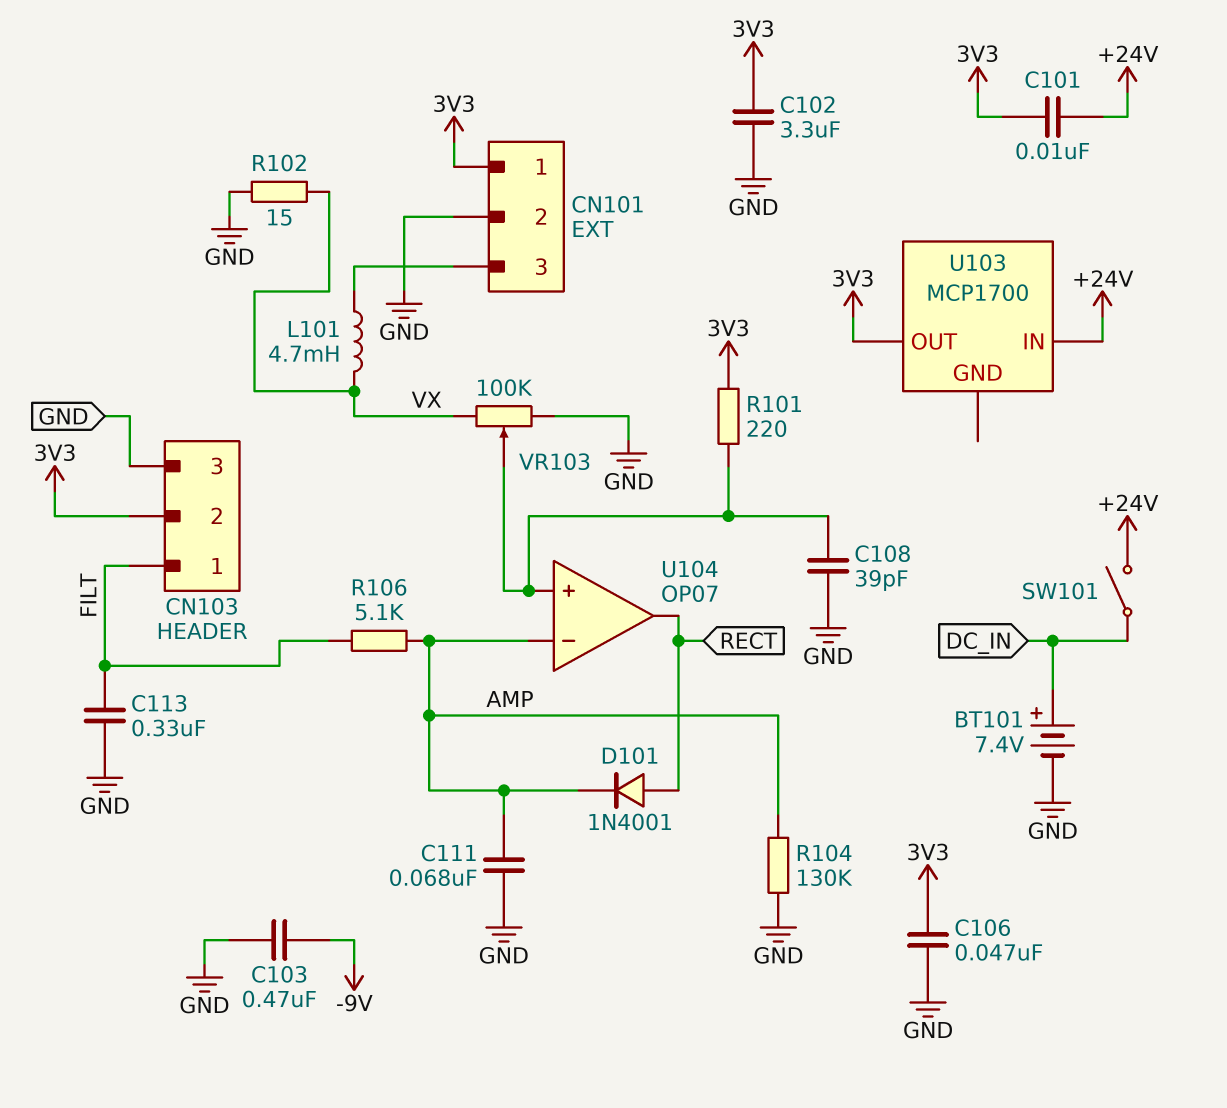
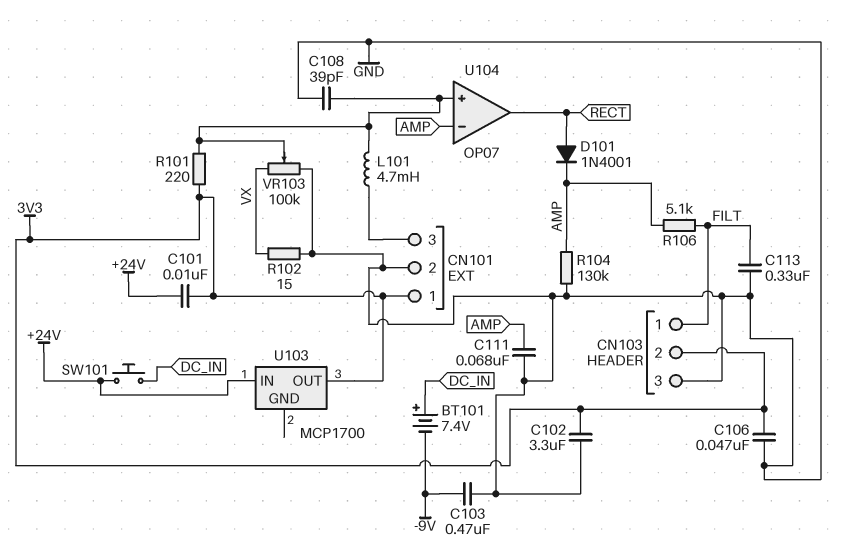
BT101: 7.4V (plus DC_IN, minus GND) -> 7.4V (plus DC_IN, minus -9V)
L101: 4.7mH (CN101/3, VX) -> 4.7mH (CN101/3, U104/in+)
SW101: switch (+24V, DC_IN) -> button (+24V, DC_IN)

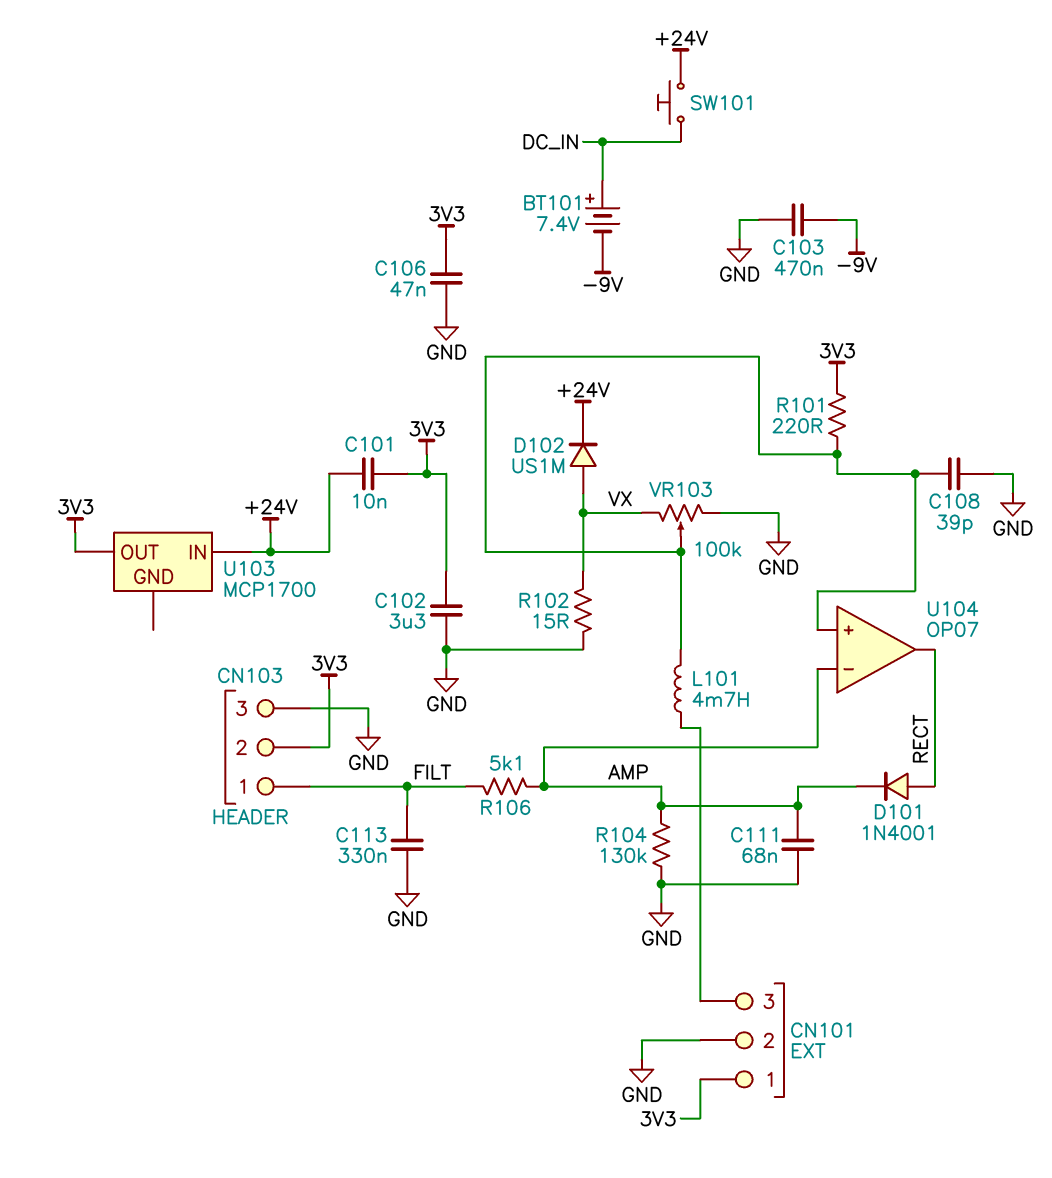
D102: none -> diode US1M (A VX, K +24V)

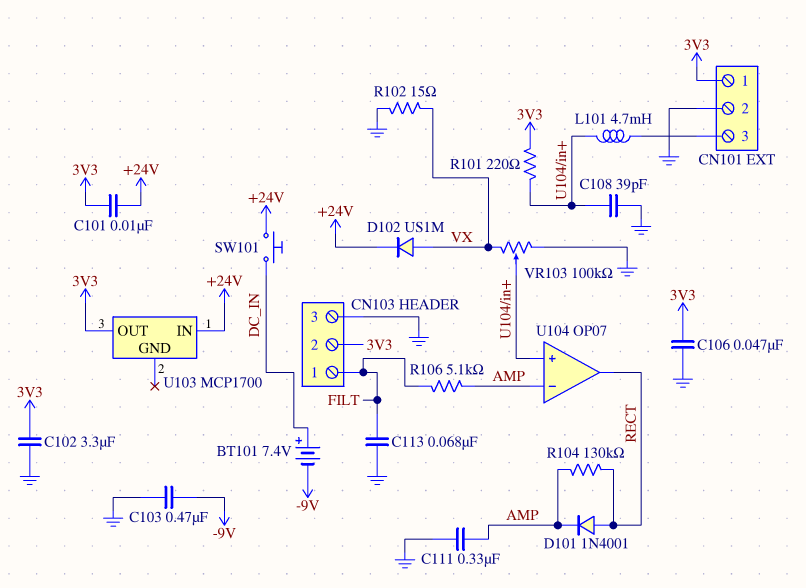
C111: 68nF (AMP, GND) -> 330nF (AMP, GND)
C113: 330nF (FILT, GND) -> 68nF (FILT, GND)
R104: 130k (AMP, GND) -> 130k (AMP, RECT)

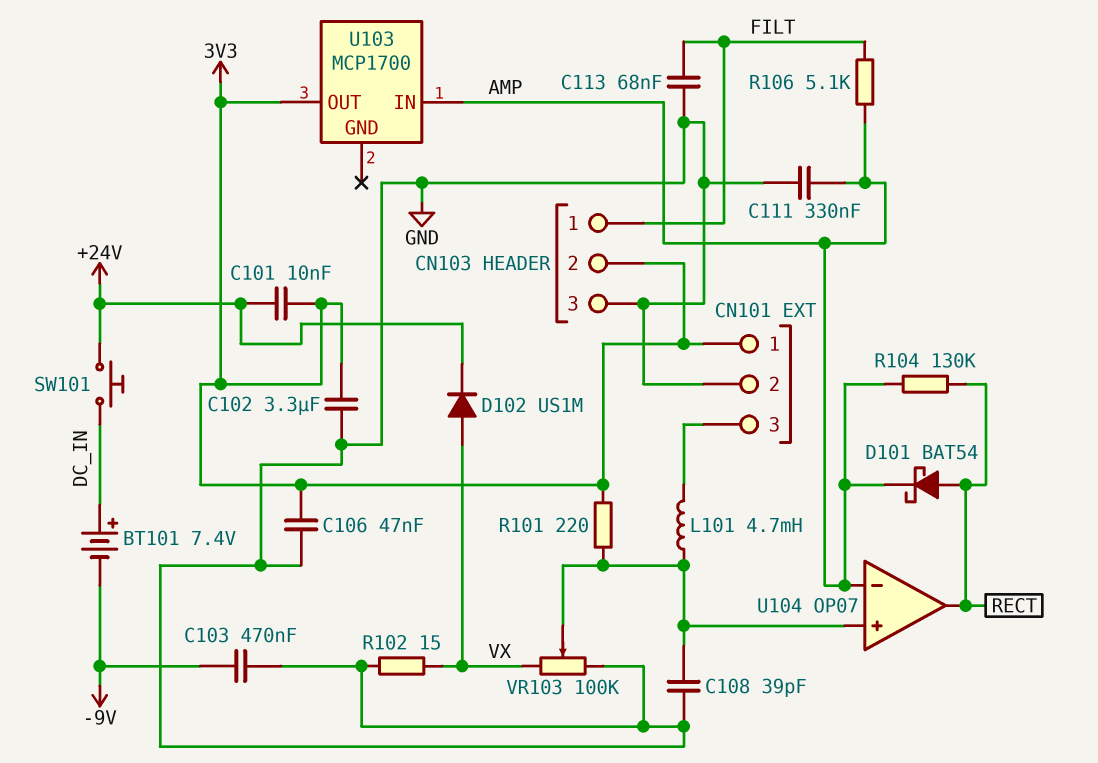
D101: diode 1N4001 (A RECT, K AMP) -> schottky BAT54 (A RECT, K AMP)
U103 pin IN: +24V -> AMP

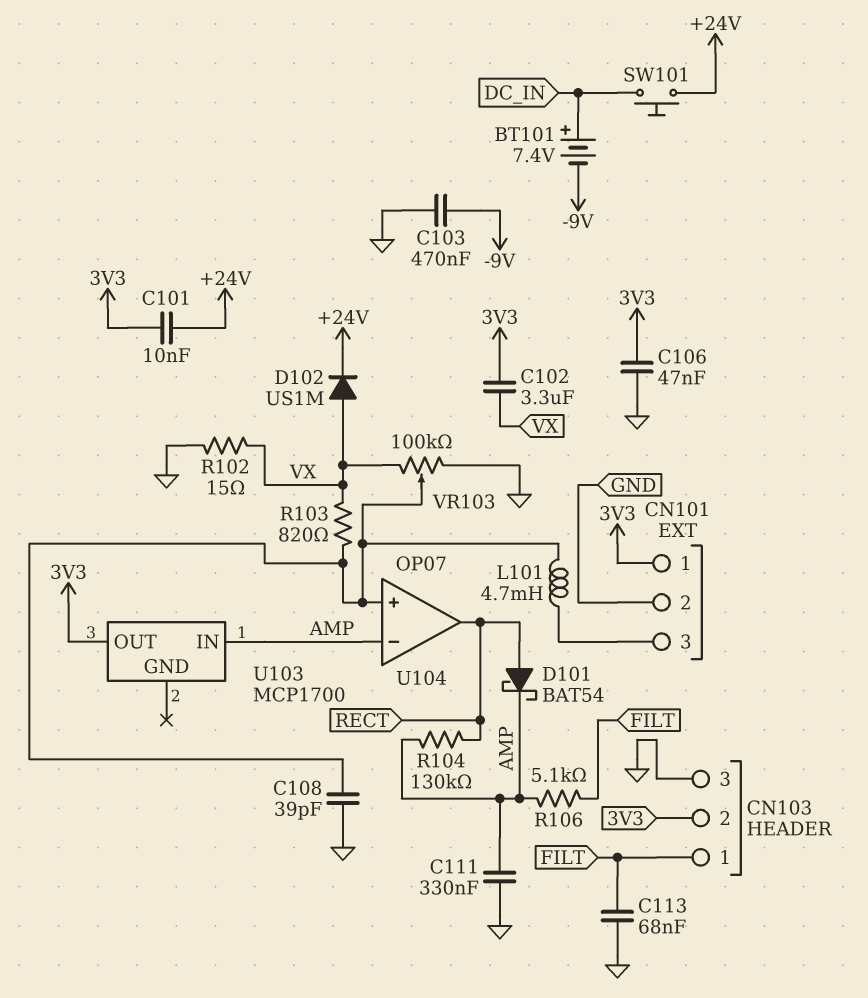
C102: 3.3uF (3V3, GND) -> 3.3uF (3V3, VX)
R101: 220 (3V3, U104/in+) -> none
R103: none -> 820 (U104/in+, VX)

